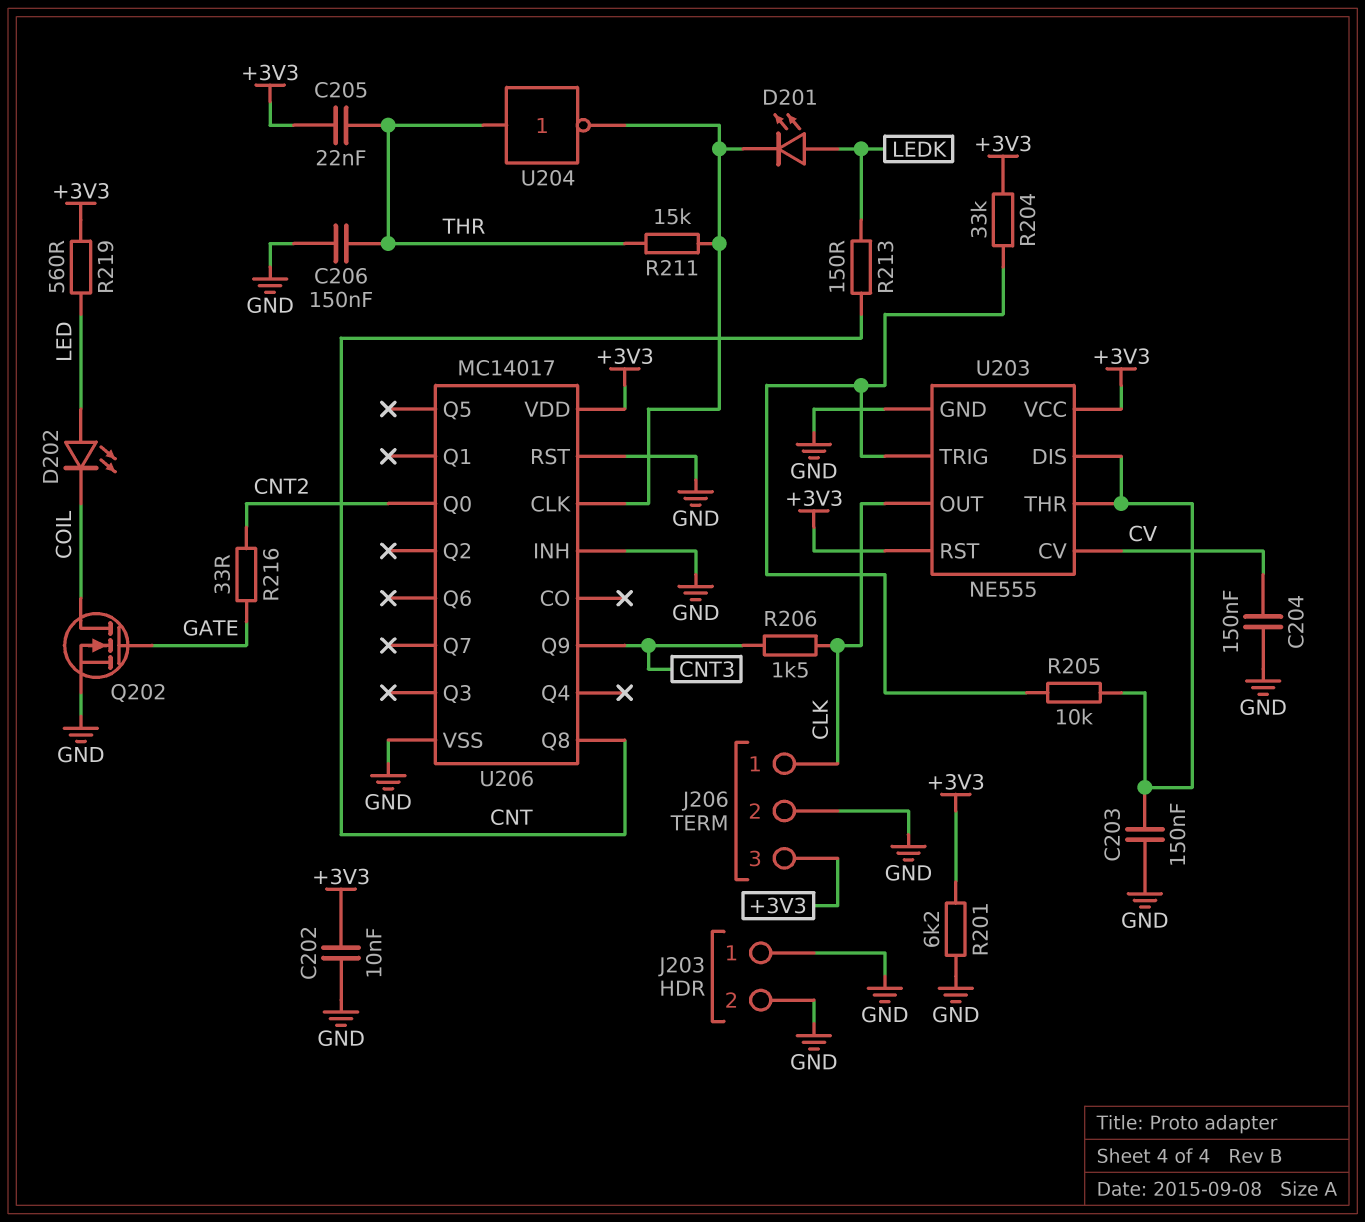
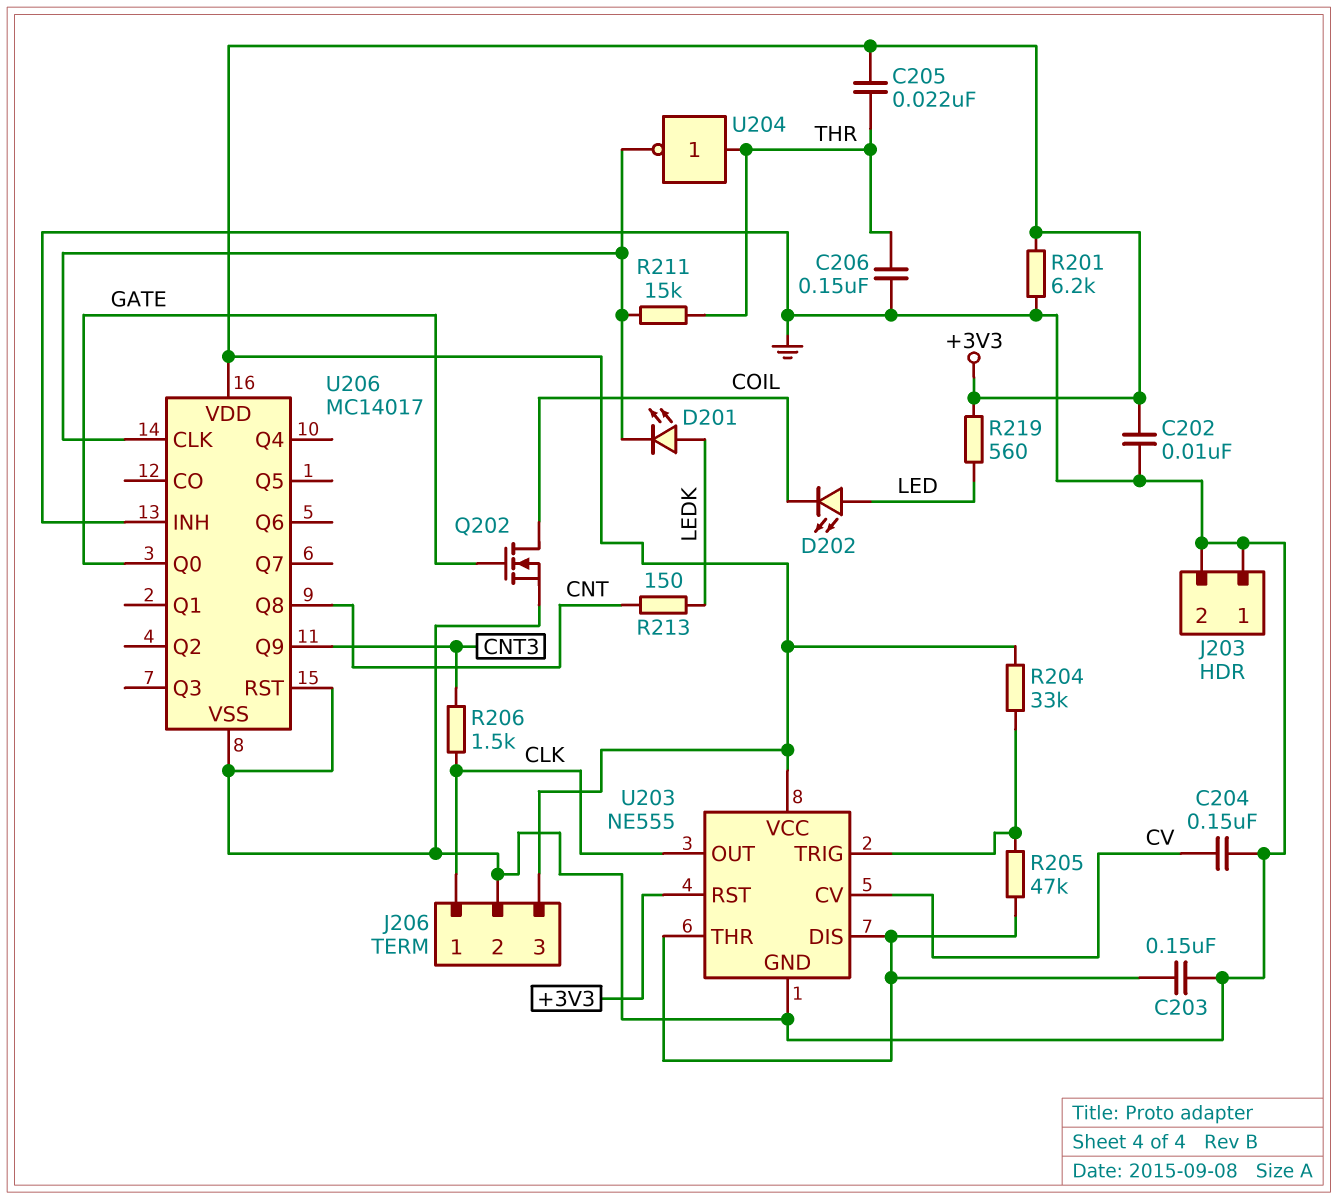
R205: 10k (U203/DIS, U203/TRIG) -> 47k (U203/DIS, U203/TRIG)
R216: 33 (CNT2, GATE) -> none
U206 pin Q0: CNT2 -> GATE

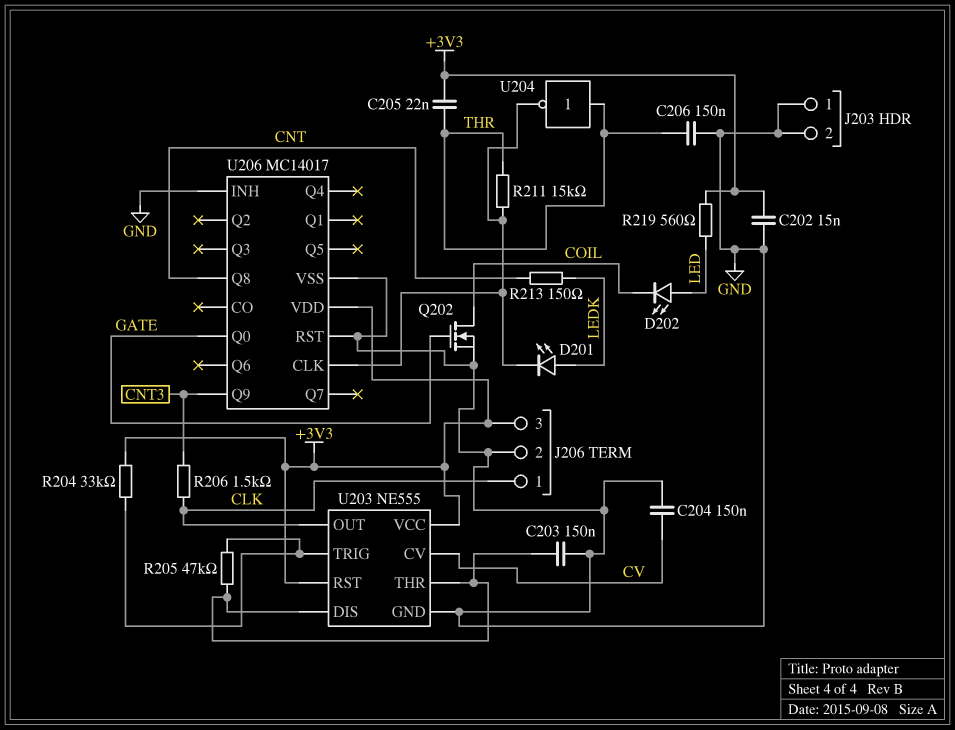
C202: 10nF (+3V3, GND) -> 15nF (+3V3, GND)
R201: 6.2k (+3V3, GND) -> none

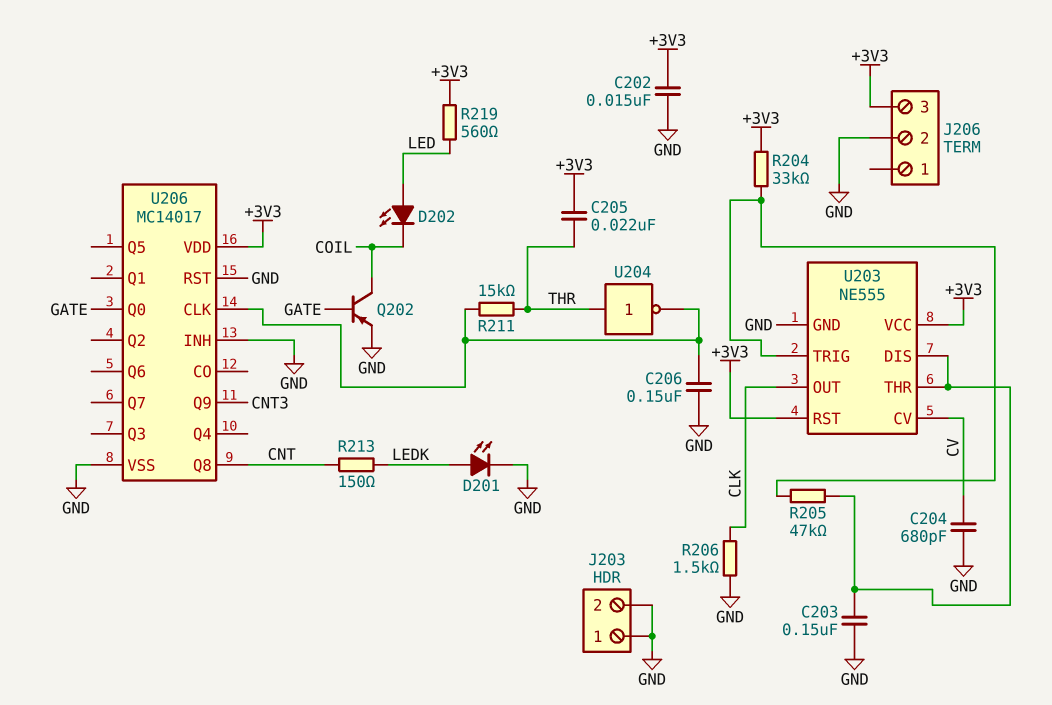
C204: 150nF (CV, GND) -> 680pF (CV, GND)
C206: 150nF (GND, THR) -> 150nF (GND, U206/CLK)
D201: LED (A LEDK, K U206/CLK) -> LED (A LEDK, K GND)
J206 pin 1: CLK -> none
Q202: NMOS (G GATE, D COIL, S GND) -> PNP (B GATE, C COIL, E GND)
R206: 1.5k (CLK, CNT3) -> 1.5k (CLK, GND)

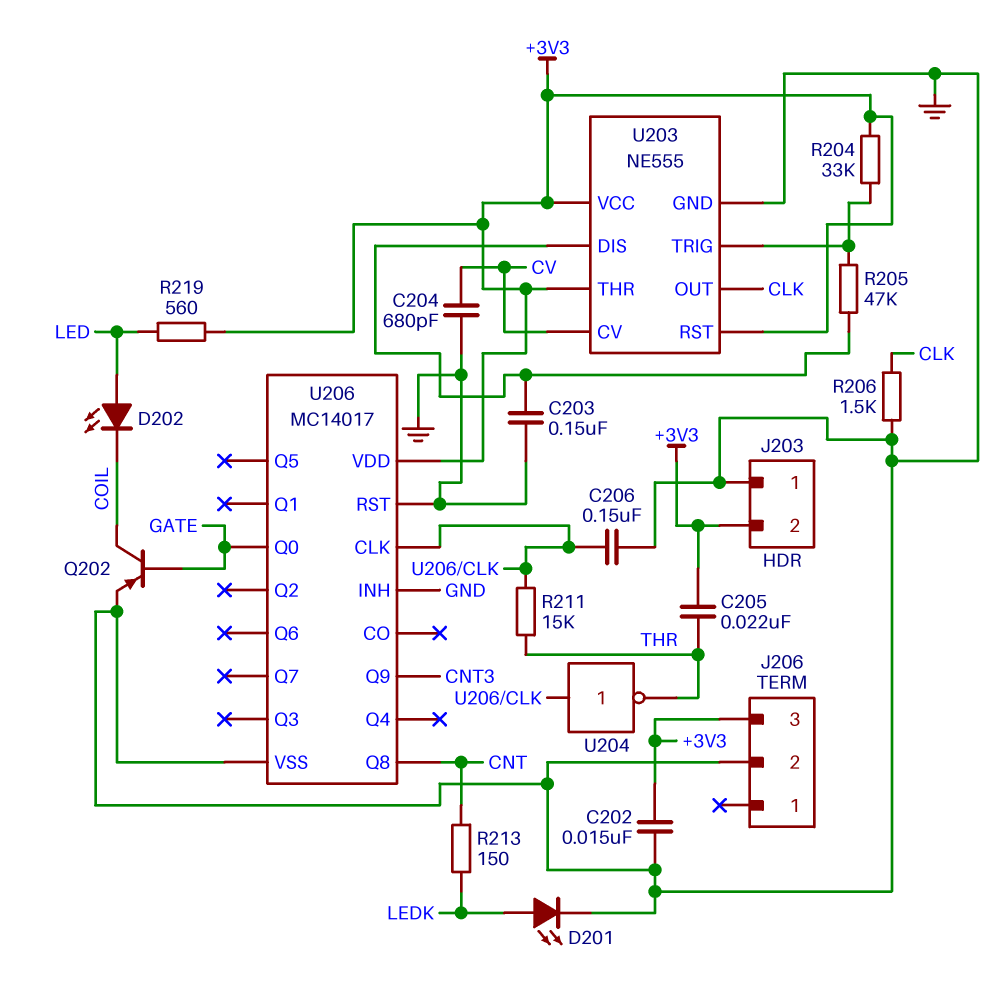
J203 pin 2: GND -> +3V3
U203 pin THR: U203/DIS -> +3V3
U204: NOT (in THR, out U206/CLK) -> NOT (in U206/CLK, out THR)

